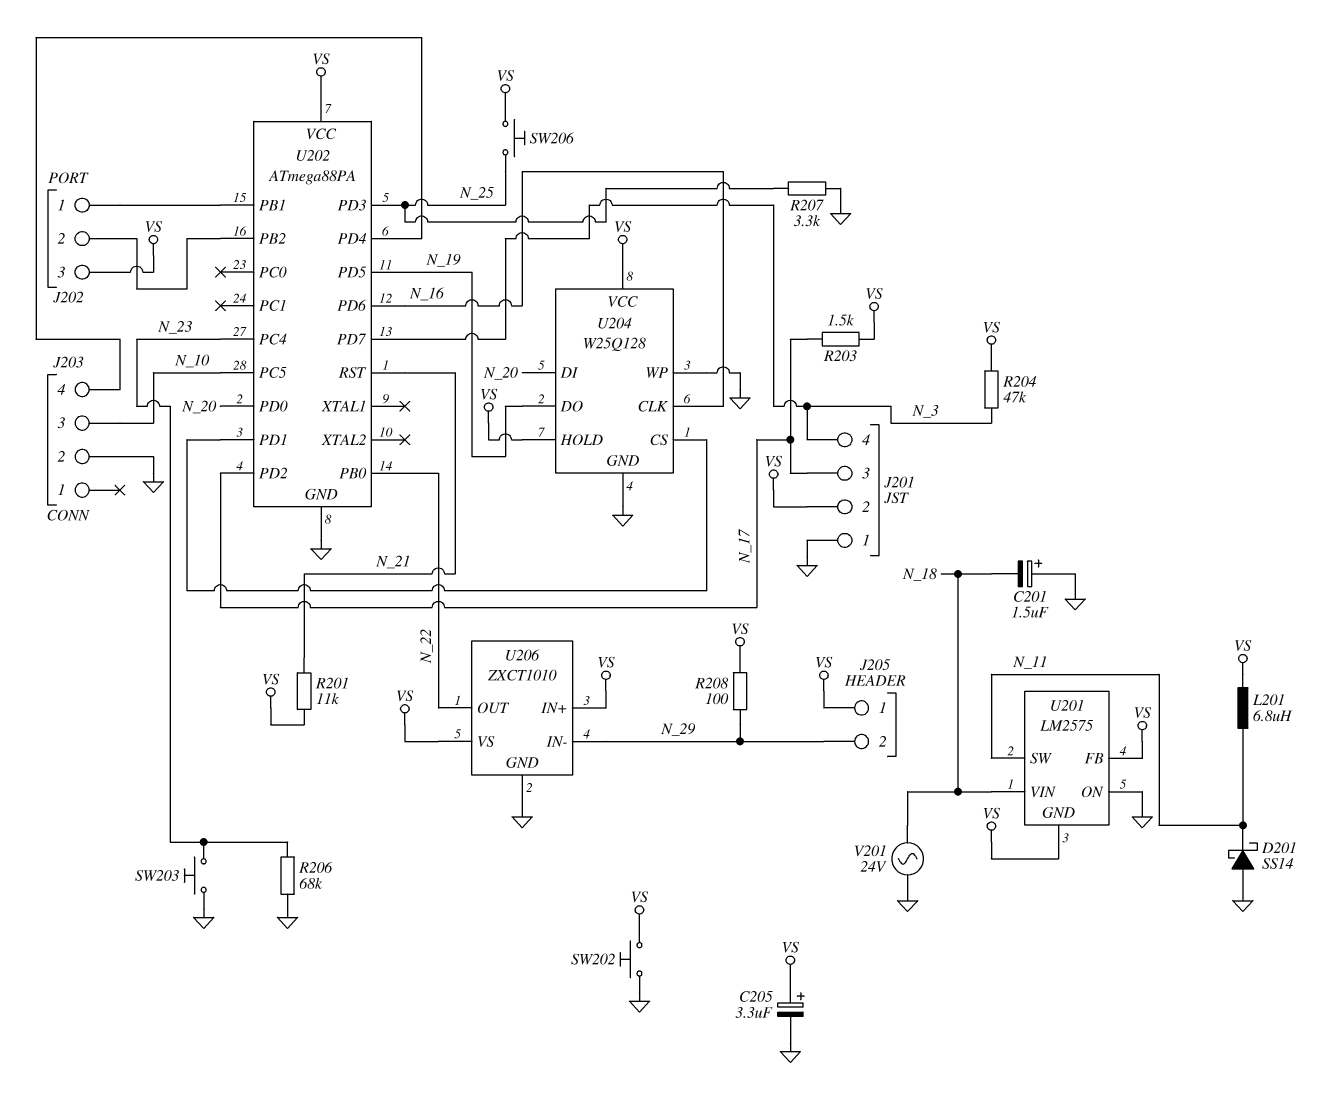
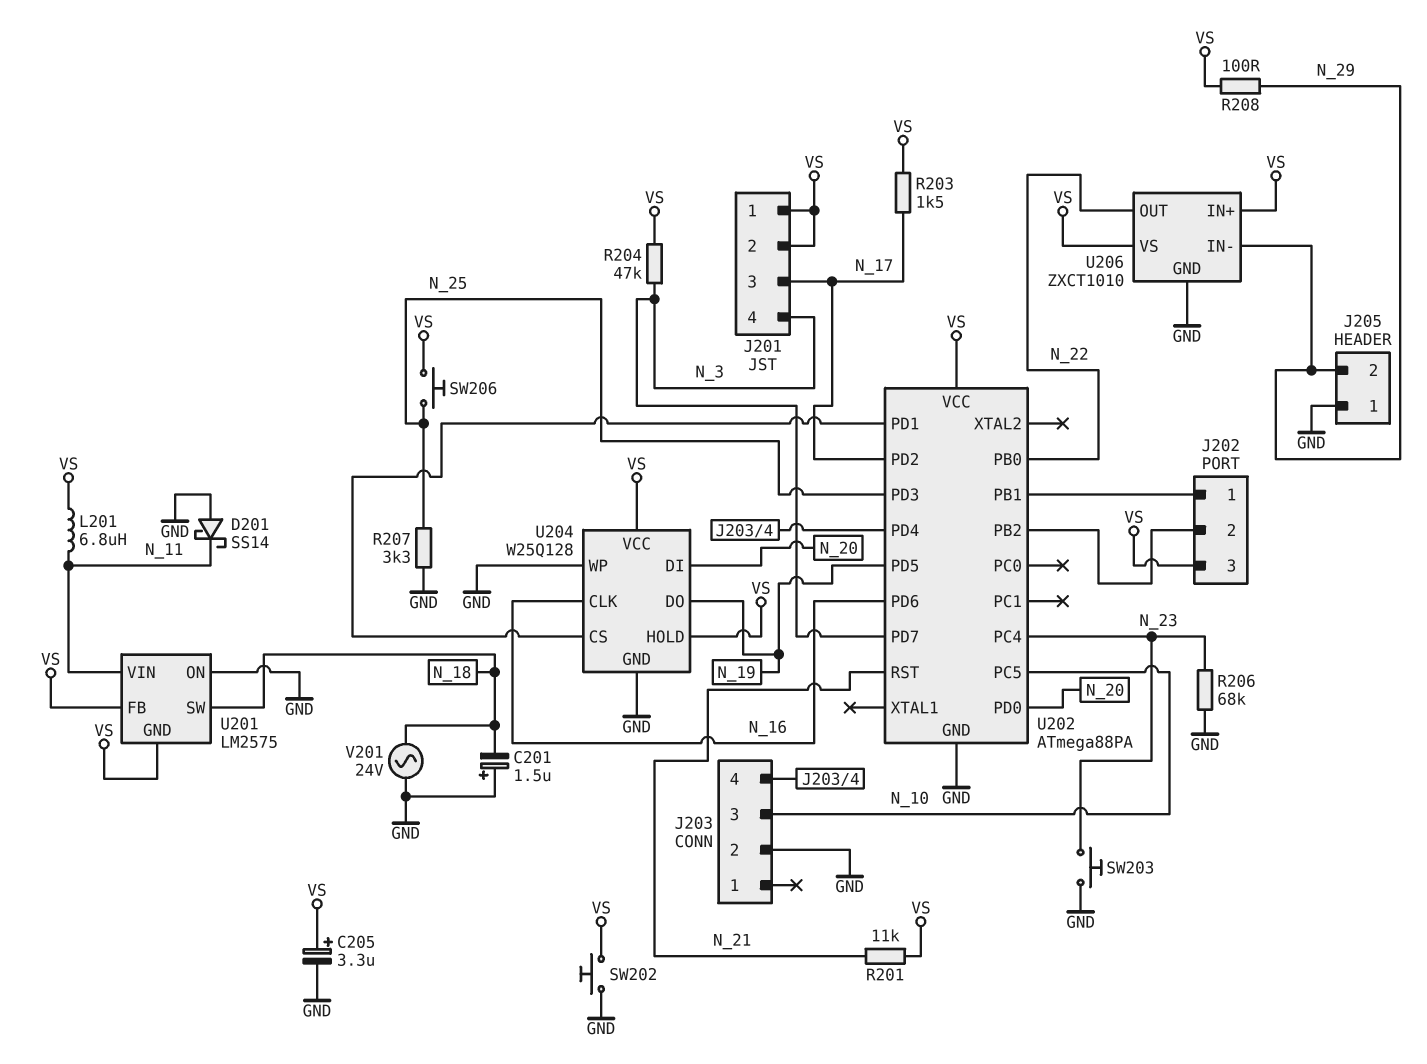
J201 pin 1: GND -> VS
J205 pin 1: VS -> GND
U201 pin SW: N_11 -> N_18
U201 pin VIN: N_18 -> N_11

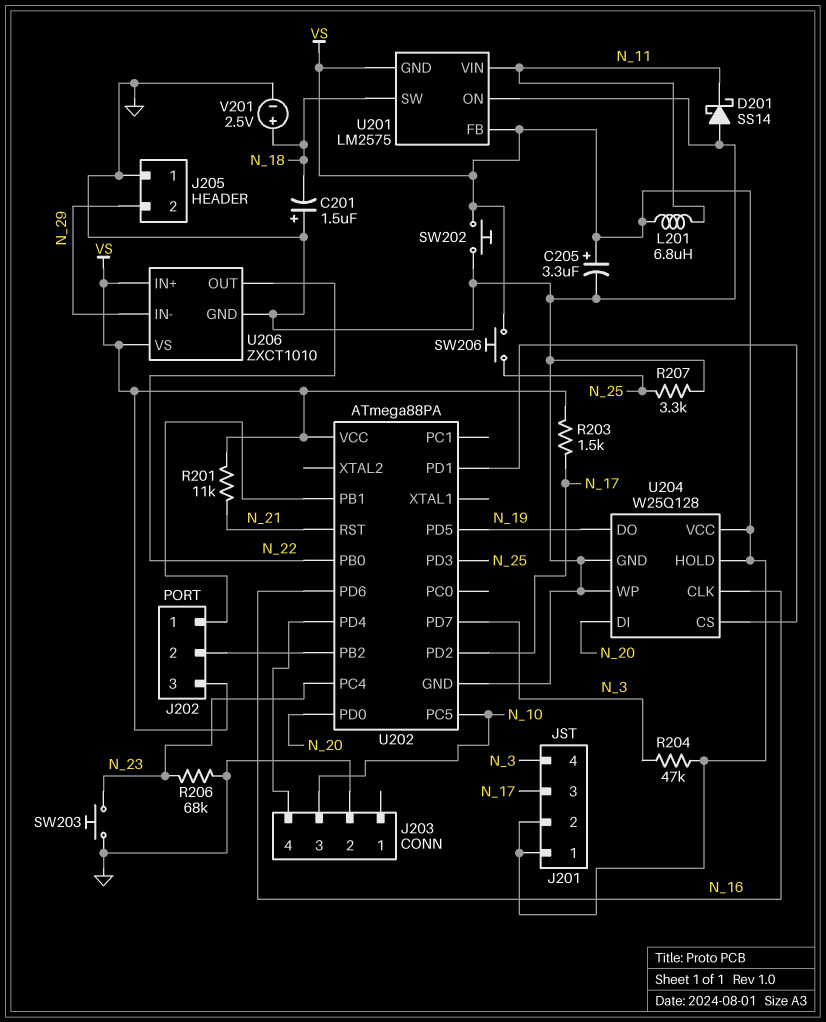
R208: 100 (N_29, VS) -> none
V201: AC 24V (GND, N_18) -> 2.5V (plus N_18, minus GND)

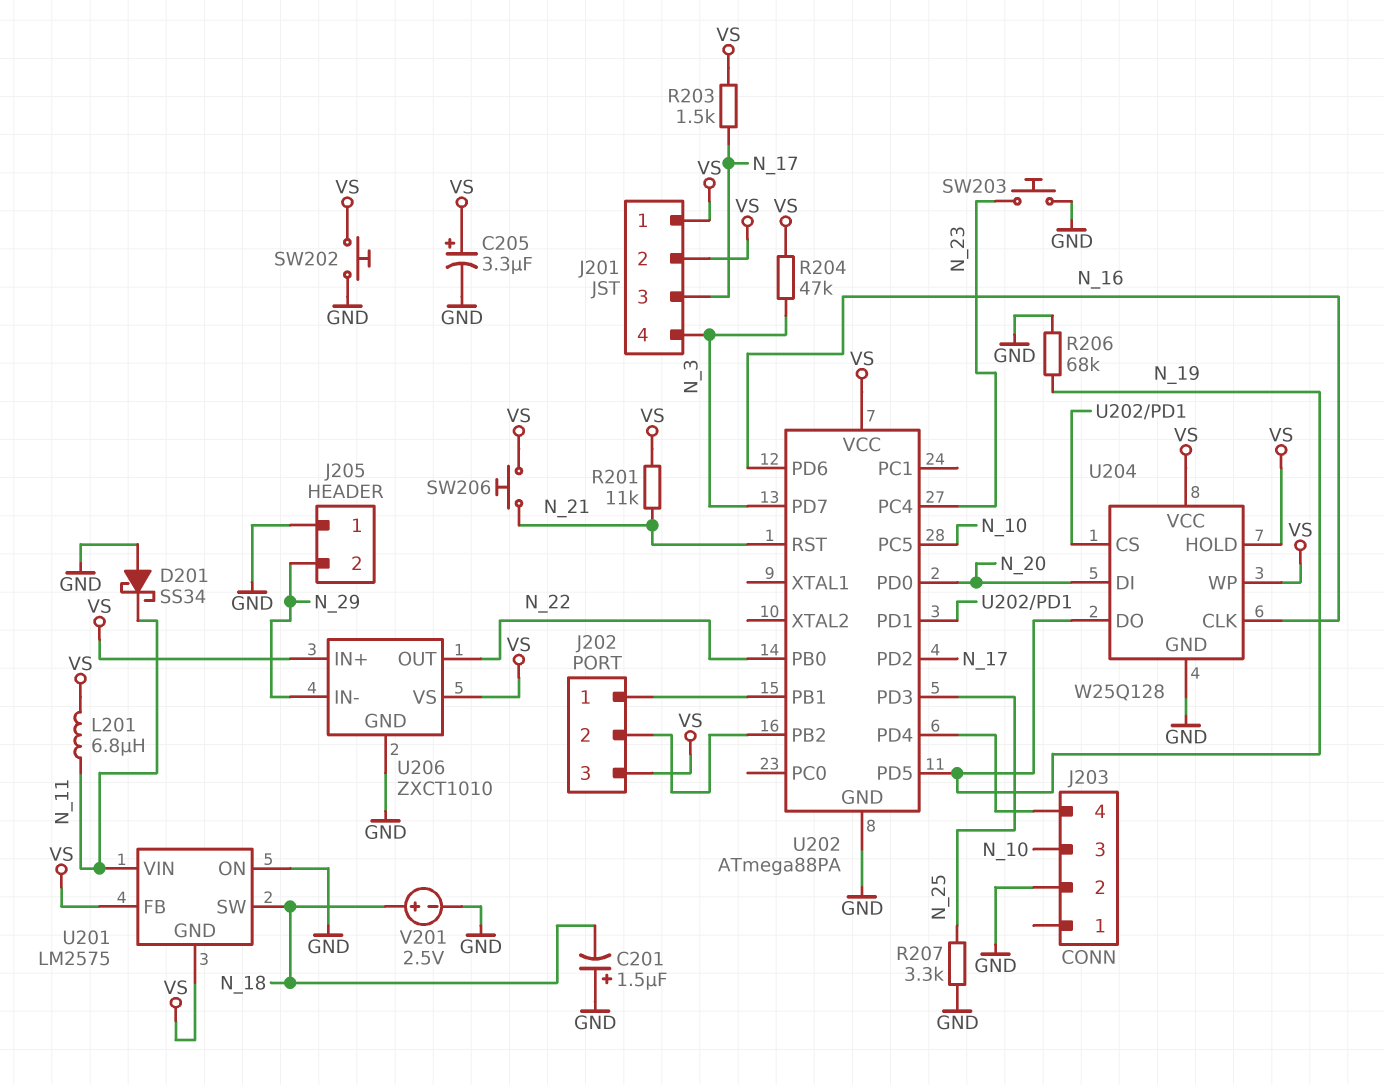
D201: schottky SS14 (A GND, K N_11) -> schottky SS34 (A GND, K N_11)
R206: 68k (GND, N_23) -> 68k (GND, N_19)
SW206: button (N_25, VS) -> button (N_21, VS)
U204 pin WP: GND -> VS

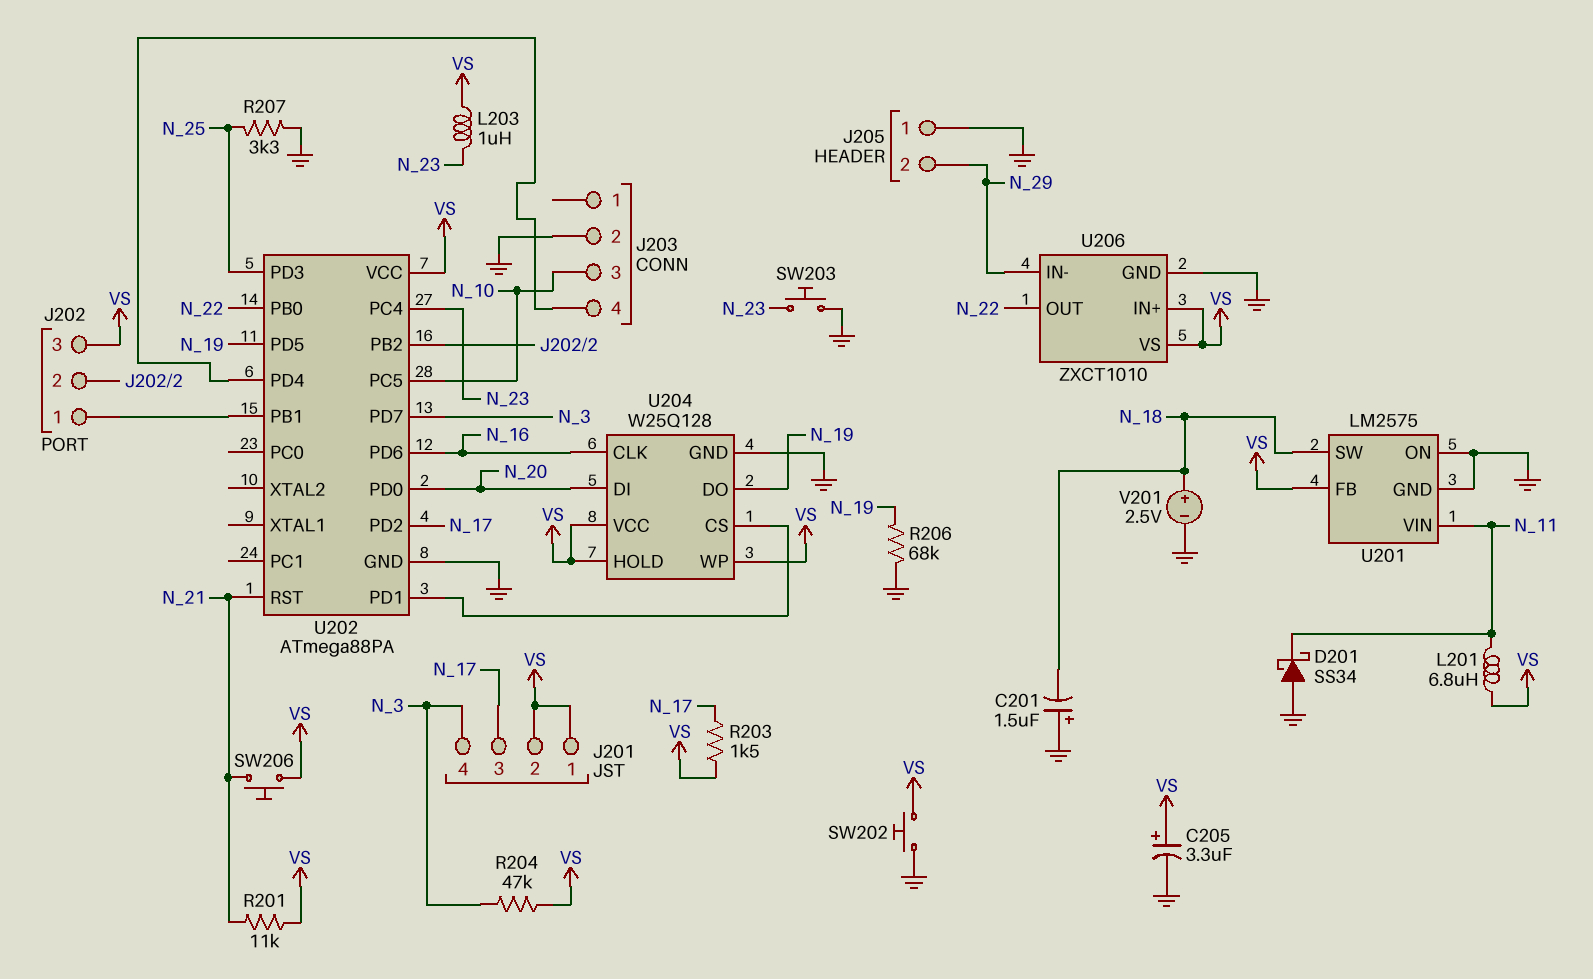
L203: none -> 1uH (N_23, VS)
U201 pin GND: VS -> GND

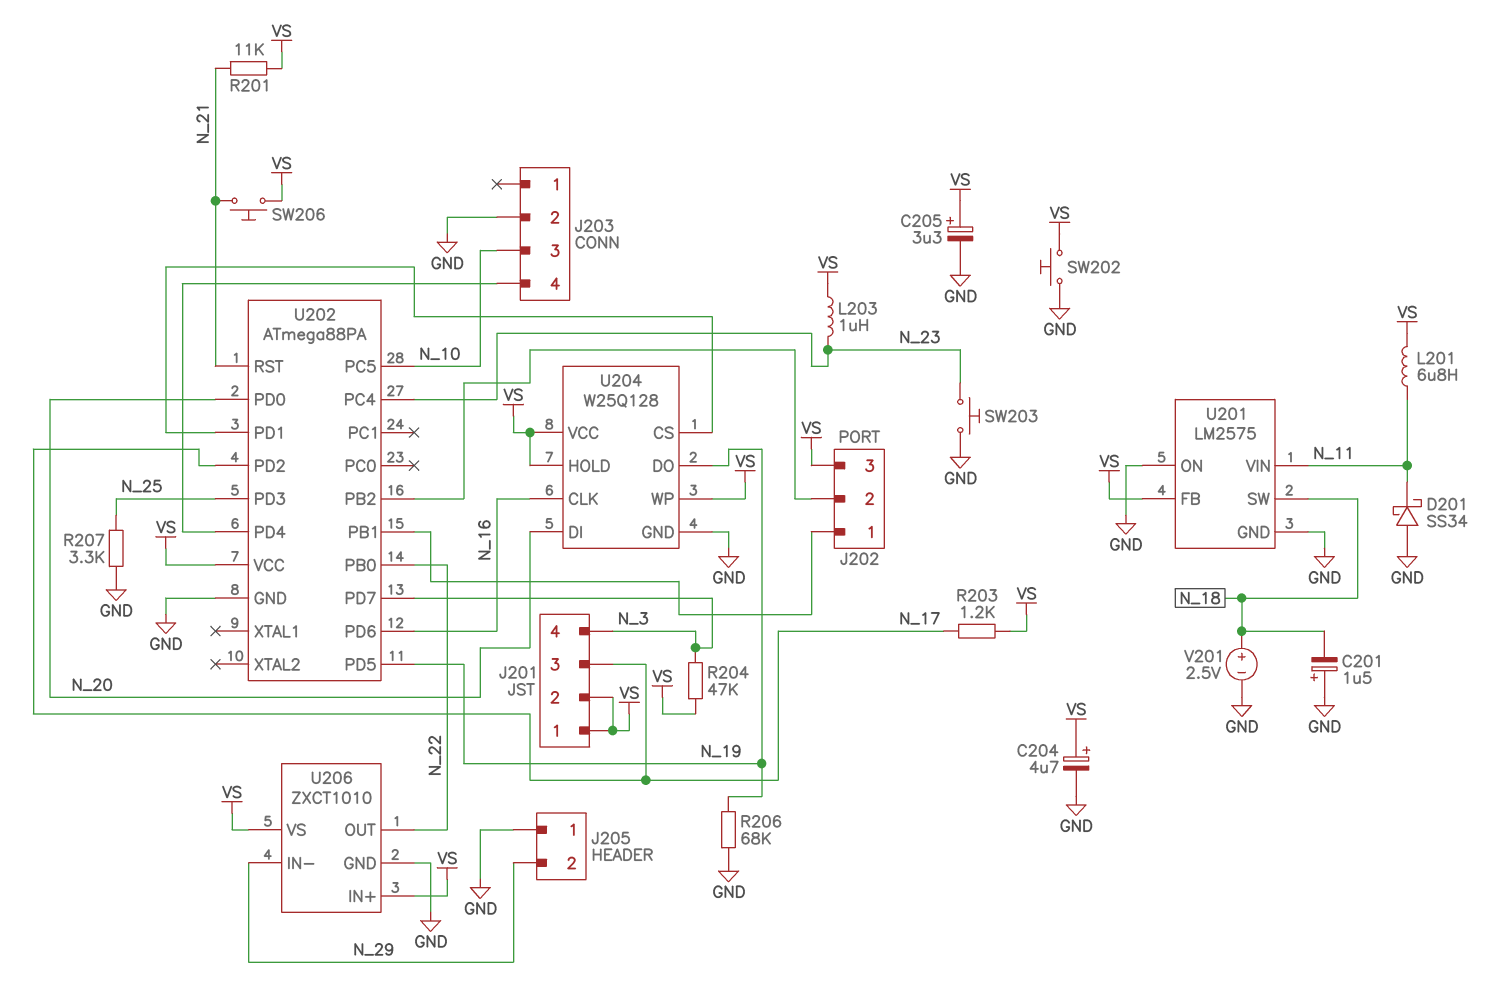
C204: none -> 4.7uF (plus VS, minus GND)
R203: 1.5k (N_17, VS) -> 1.2k (N_17, VS)

